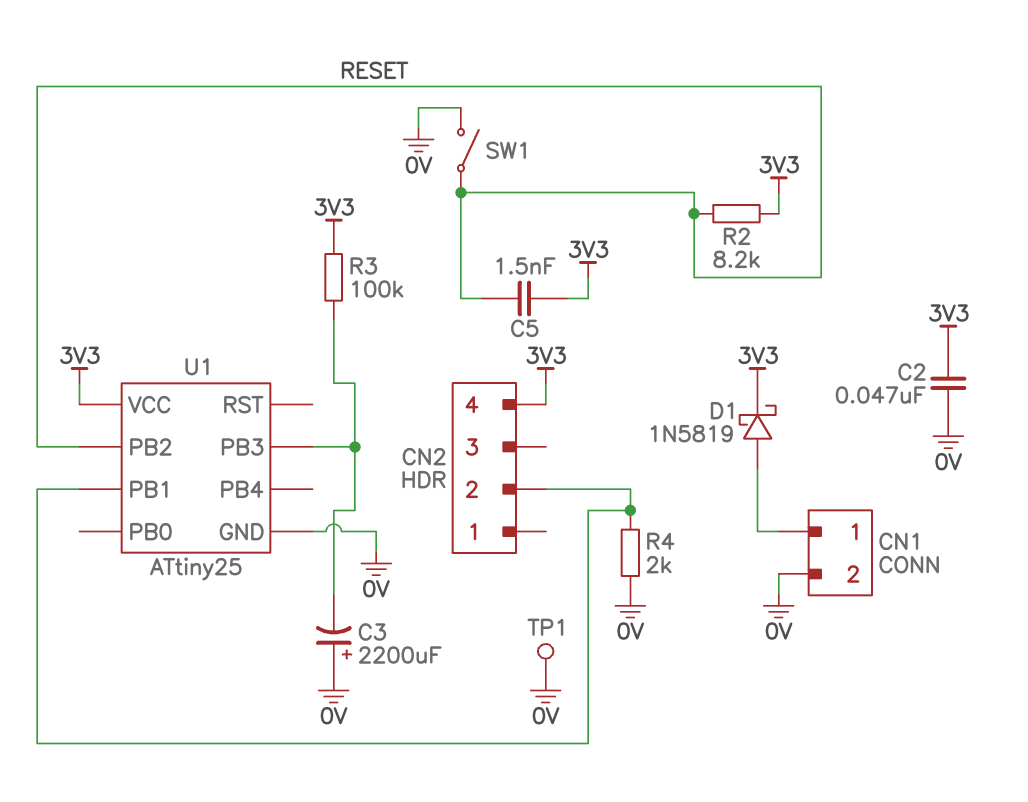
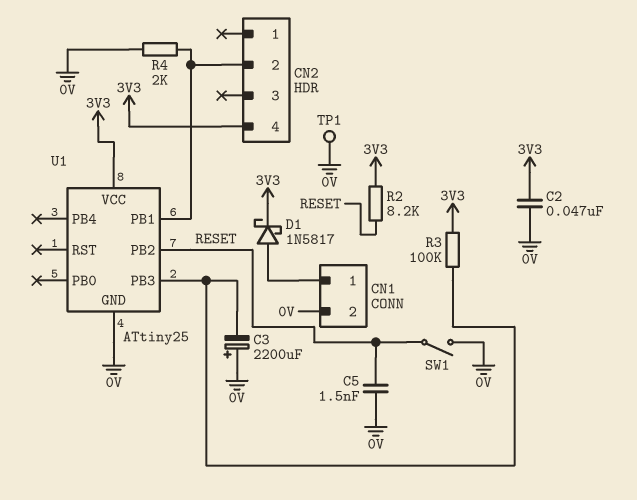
C5: 1.5nF (3V3, RESET) -> 1.5nF (0V, RESET)
D1: schottky 1N5819 (A CN1/1, K 3V3) -> schottky 1N5817 (A CN1/1, K 3V3)

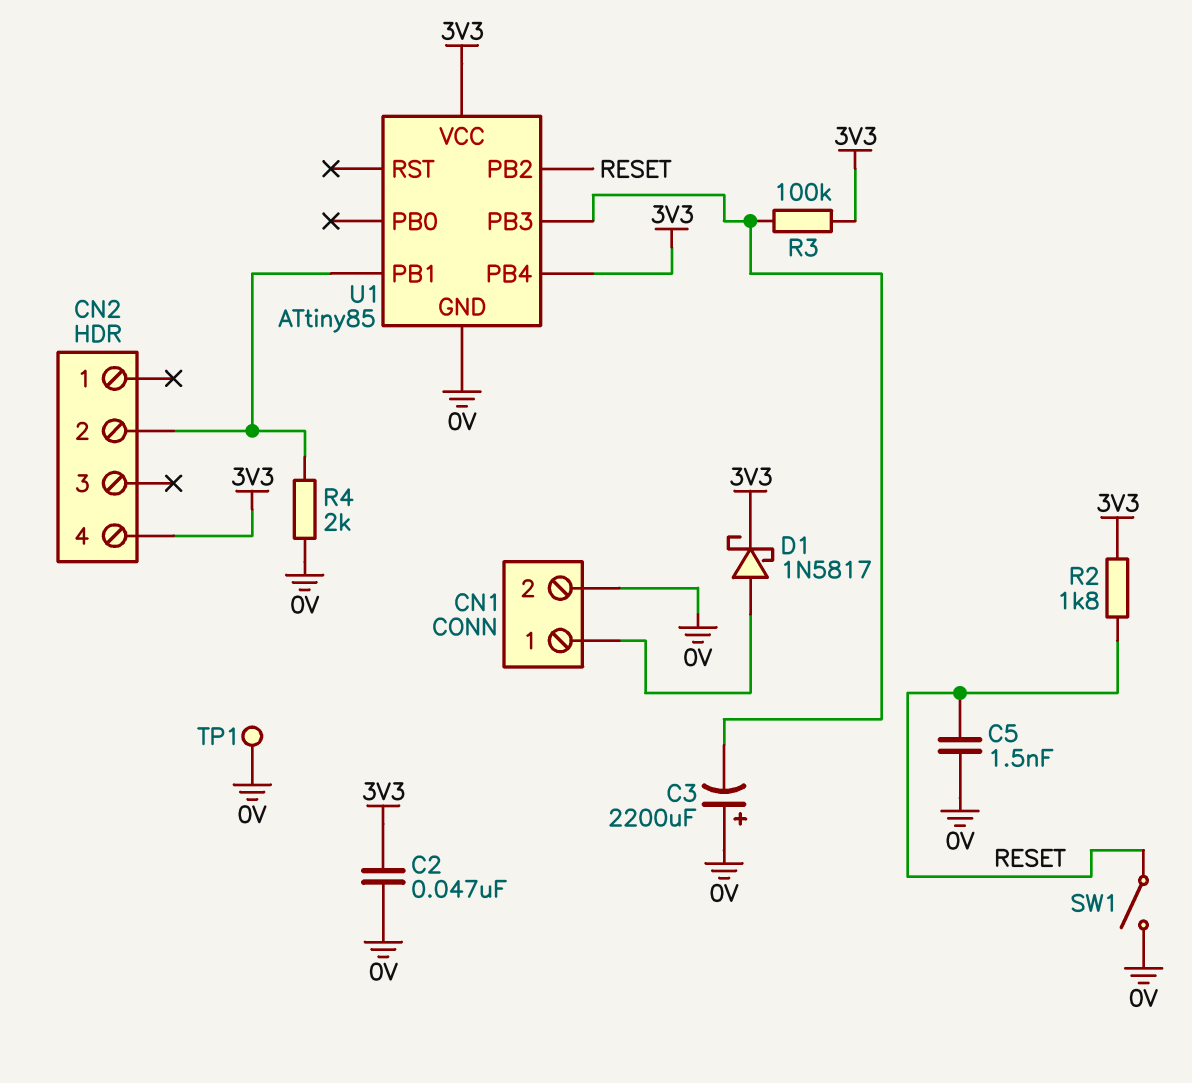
R2: 8.2k (3V3, RESET) -> 1.8k (3V3, RESET)
U1: ATtiny25 -> ATtiny85
U1 pin PB4: none -> 3V3

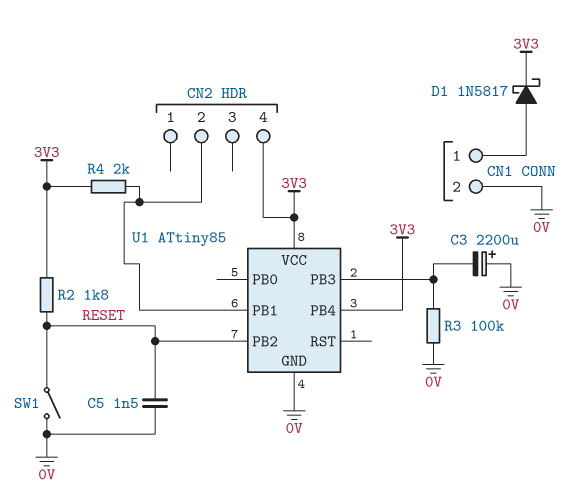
C2: 47nF (0V, 3V3) -> none
R3: 100k (3V3, U1/PB3) -> 100k (0V, U1/PB3)
R4: 2k (0V, CN2/2) -> 2k (3V3, CN2/2)
TP1: test point (0V) -> none

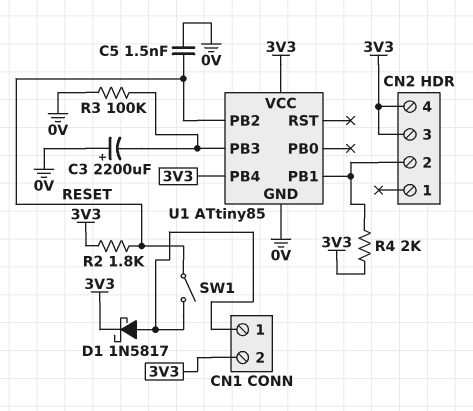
CN1 pin 2: 0V -> 3V3
CN2 pin 3: none -> 3V3
SW1: switch (0V, RESET) -> switch (CN1/1, RESET)

